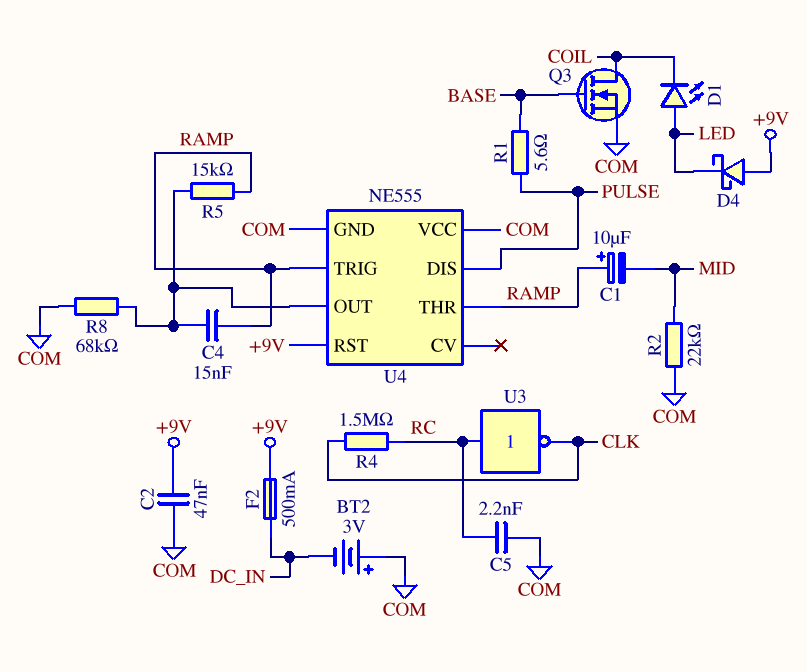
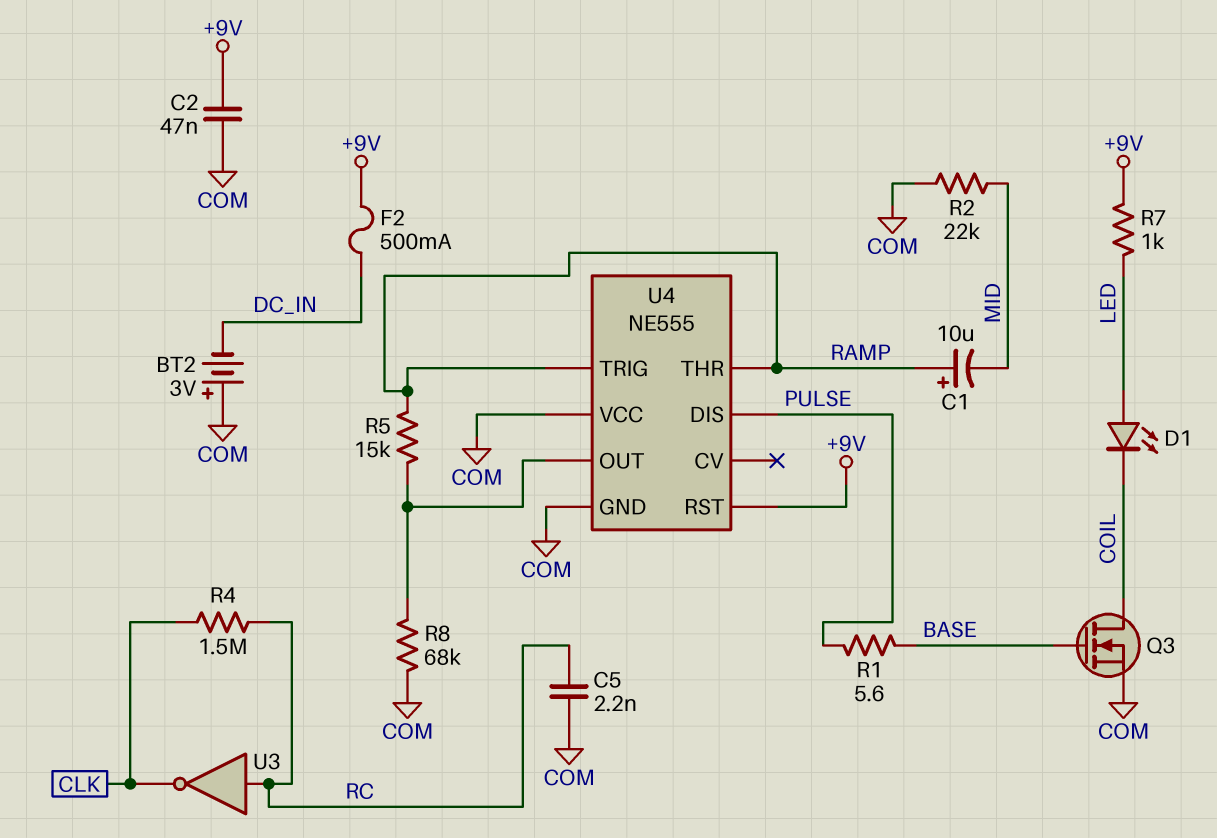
C4: 15nF (RAMP, U4/OUT) -> none
D4: schottky (A +9V, K LED) -> none
R7: none -> 1k (+9V, LED)

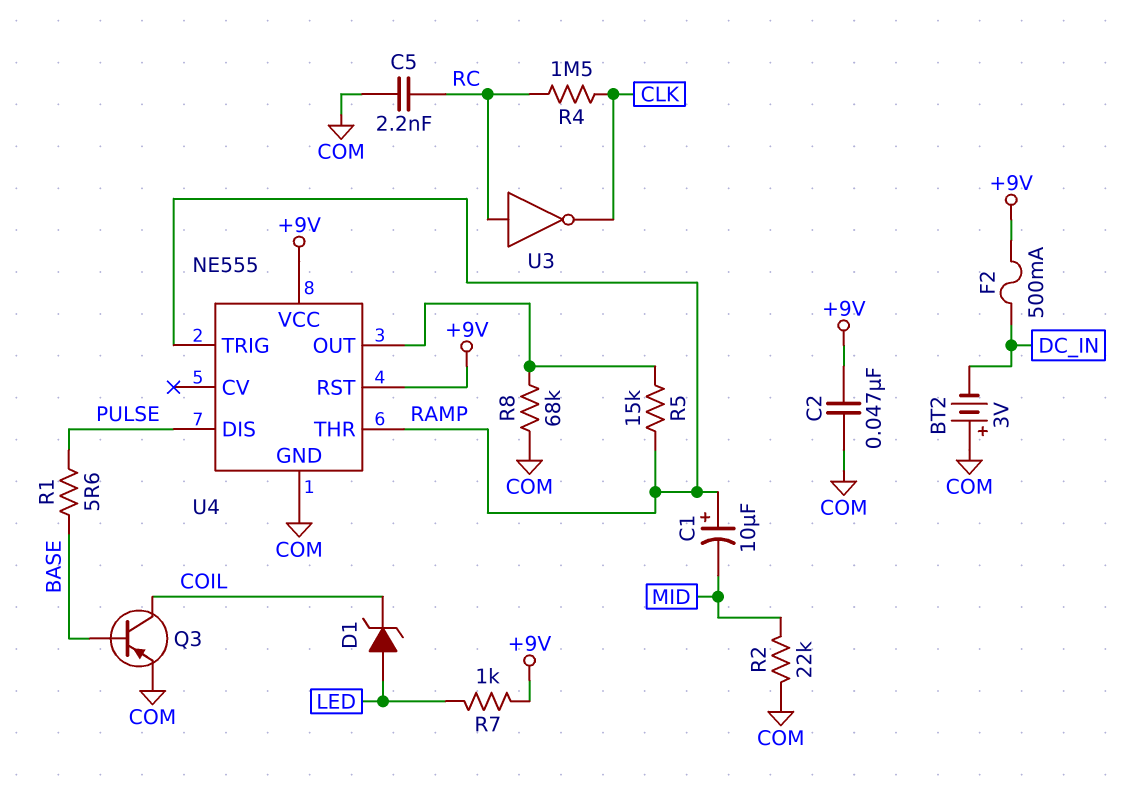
D1: LED (A LED, K COIL) -> zener (A LED, K COIL)
Q3: NMOS (G BASE, D COIL, S COM) -> PNP (B BASE, C COIL, E COM)
U4 pin VCC: COM -> +9V

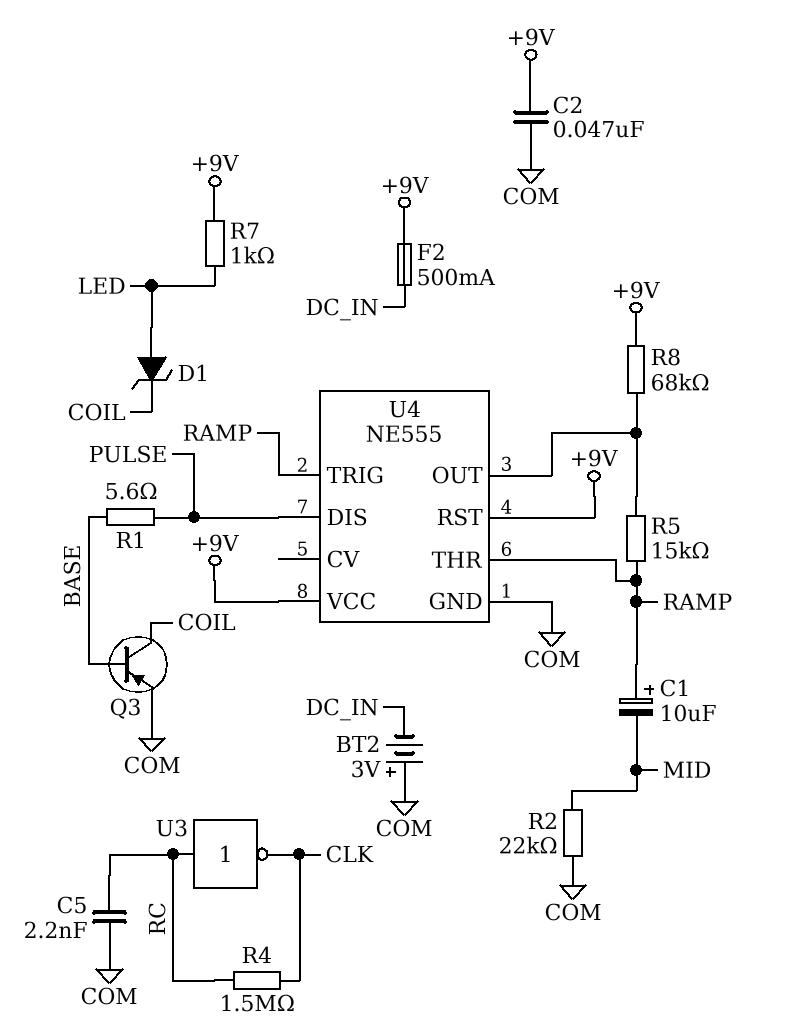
R8: 68k (COM, U4/OUT) -> 68k (+9V, U4/OUT)

